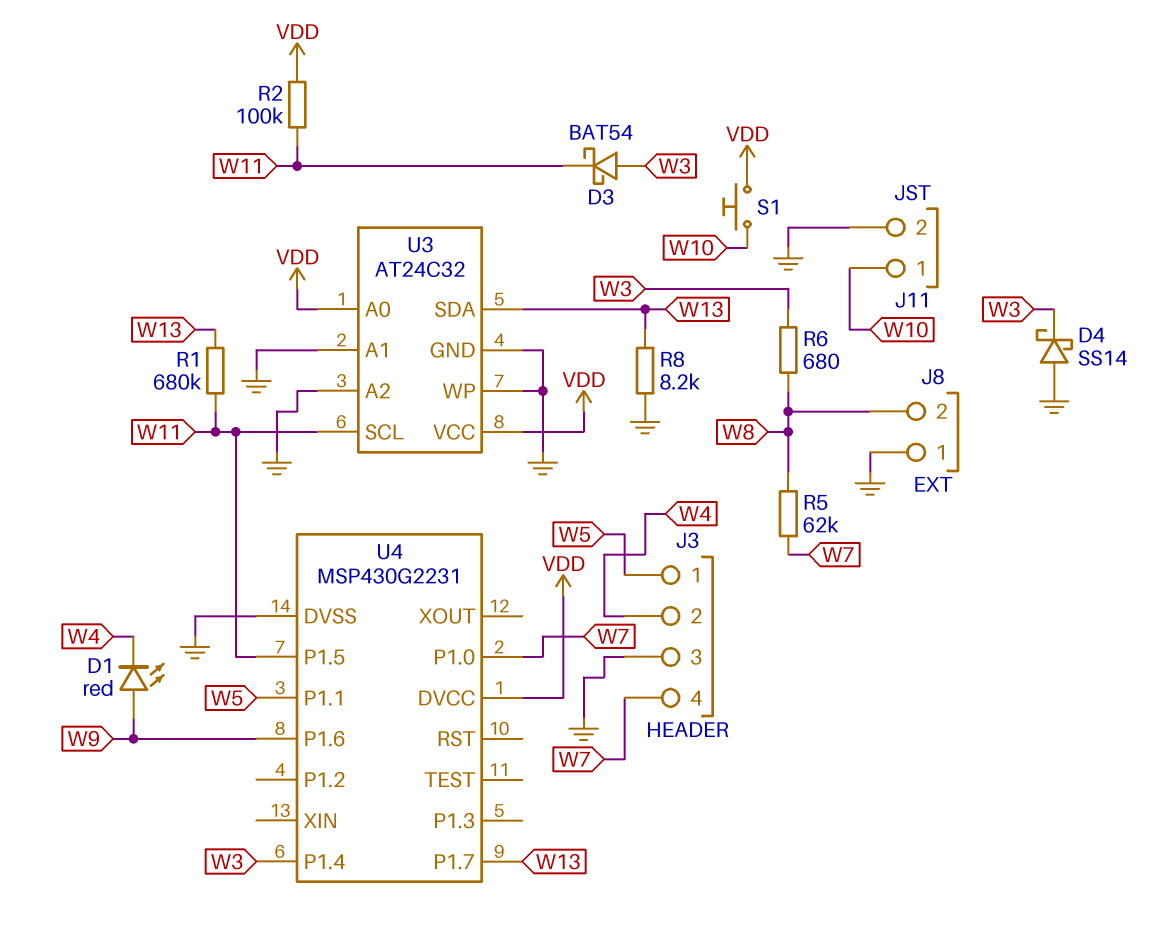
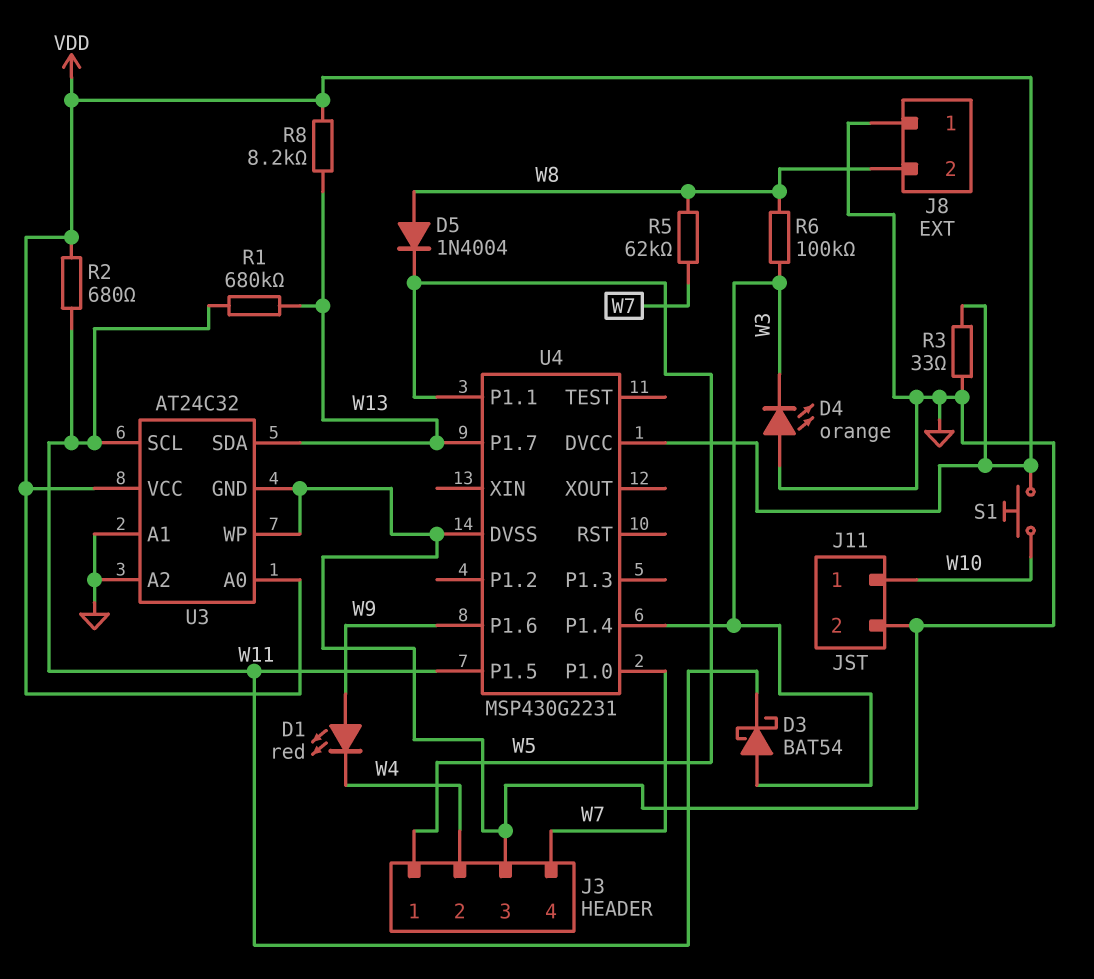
D4: schottky SS14 (A GND, K W3) -> LED orange (A GND, K W3)
D5: none -> diode 1N4004 (A W8, K W5)
R2: 100k (VDD, W11) -> 680 (VDD, W11)
R3: none -> 33 (GND, VDD)
R6: 680 (W3, W8) -> 100k (W3, W8)
R8: 8.2k (GND, W13) -> 8.2k (VDD, W13)

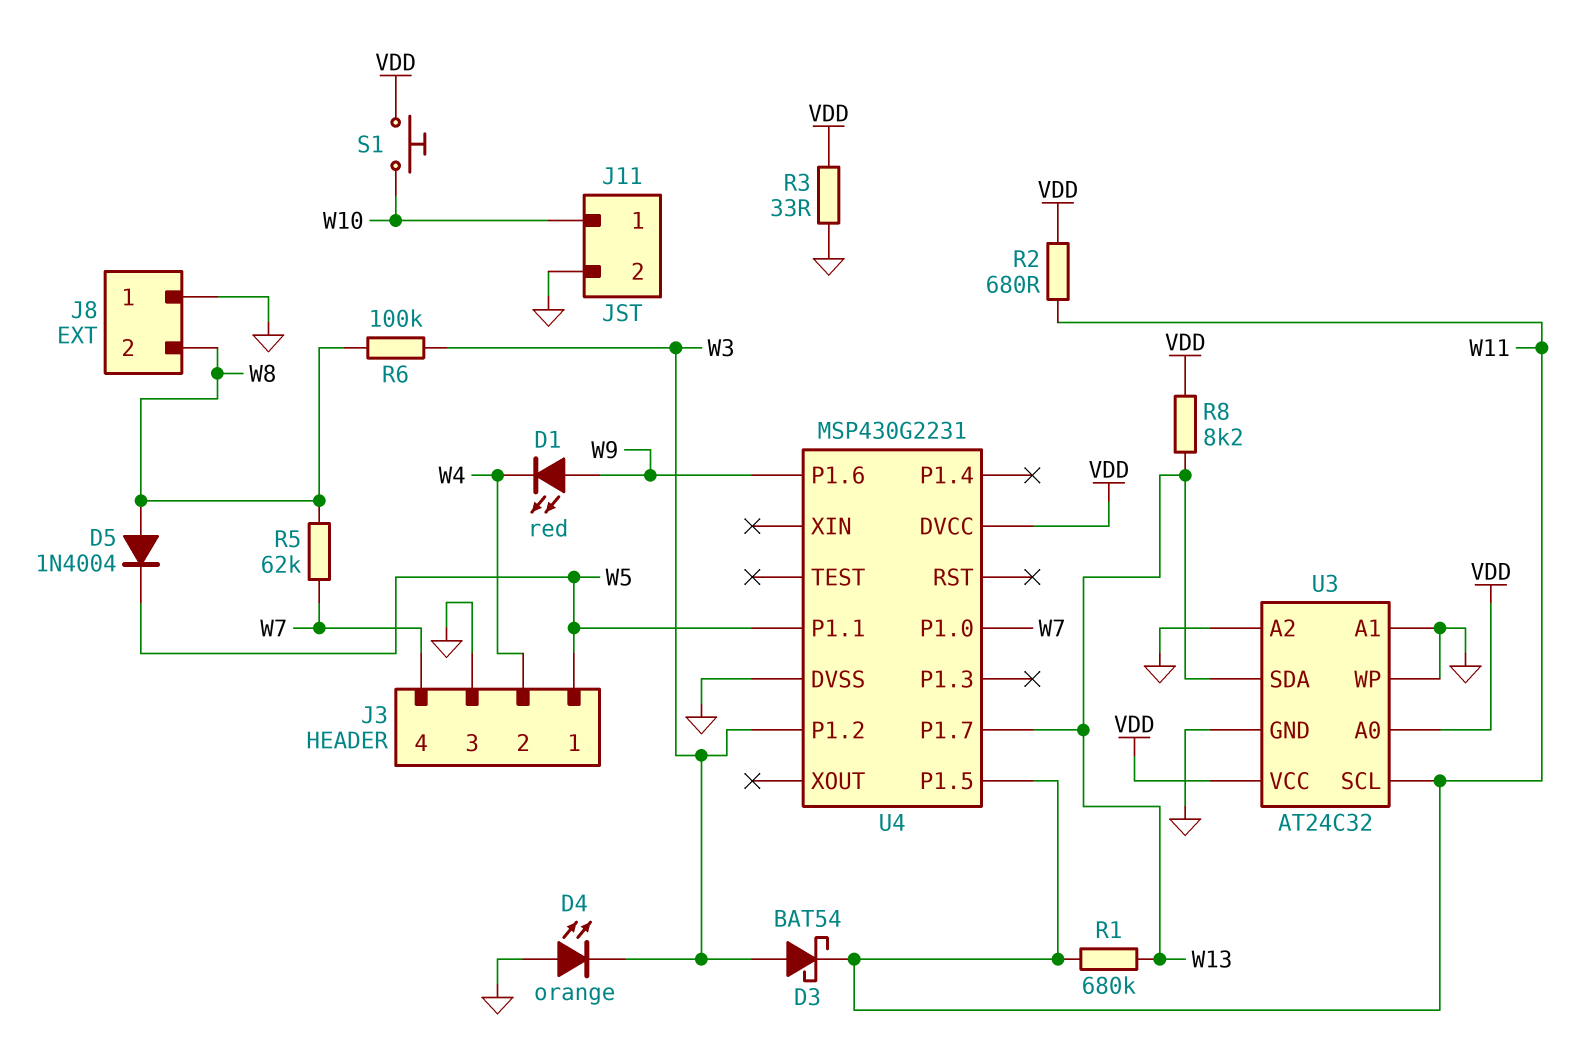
U4 pin P1.2: none -> W3
U4 pin P1.4: W3 -> none

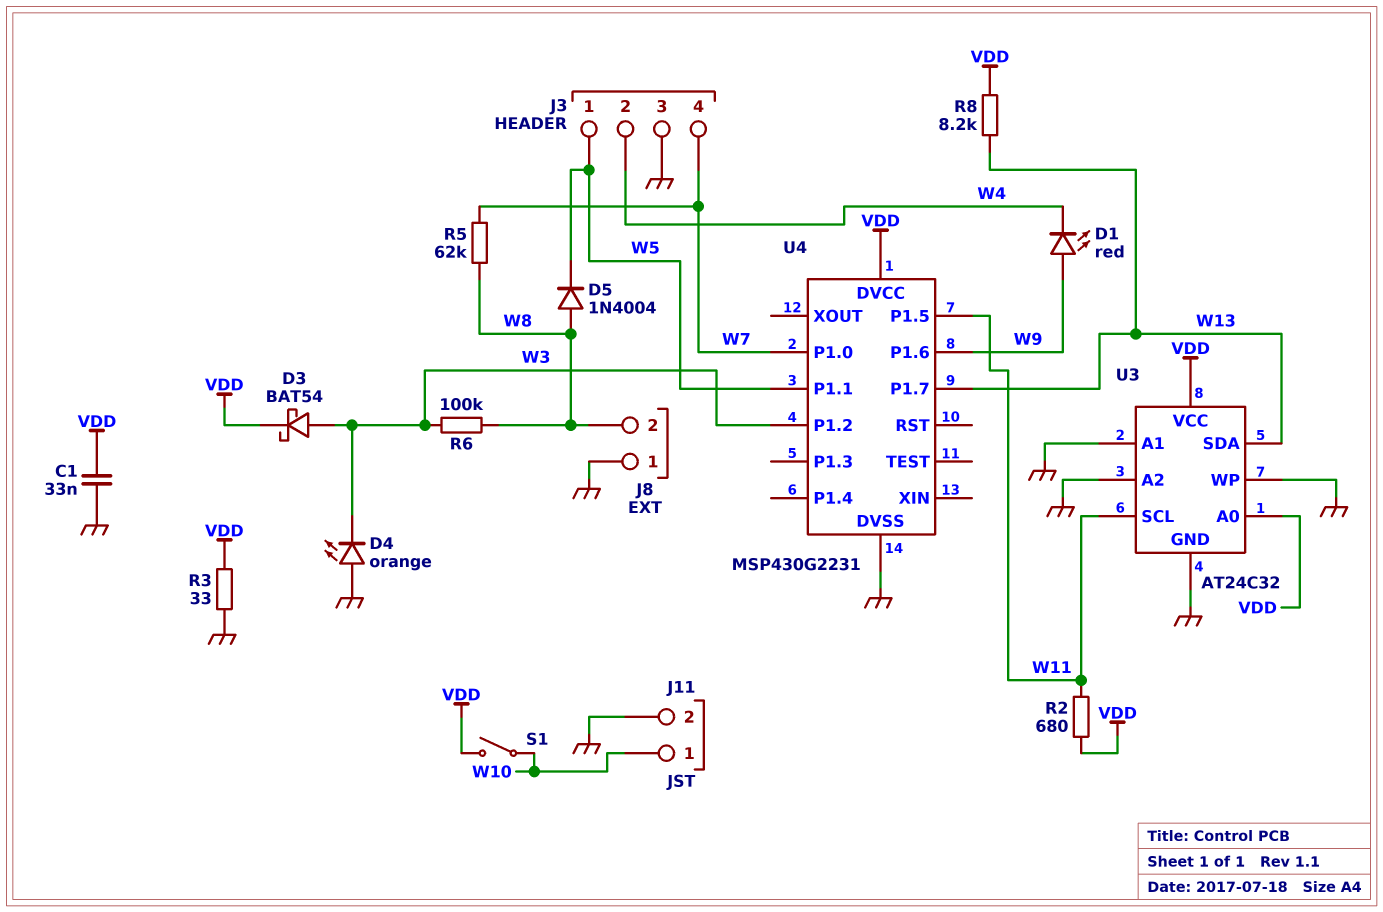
C1: none -> 33nF (GND, VDD)
D3: schottky BAT54 (A W3, K W11) -> schottky BAT54 (A W3, K VDD)
R1: 680k (W11, W13) -> none
S1: button (VDD, W10) -> switch (VDD, W10)

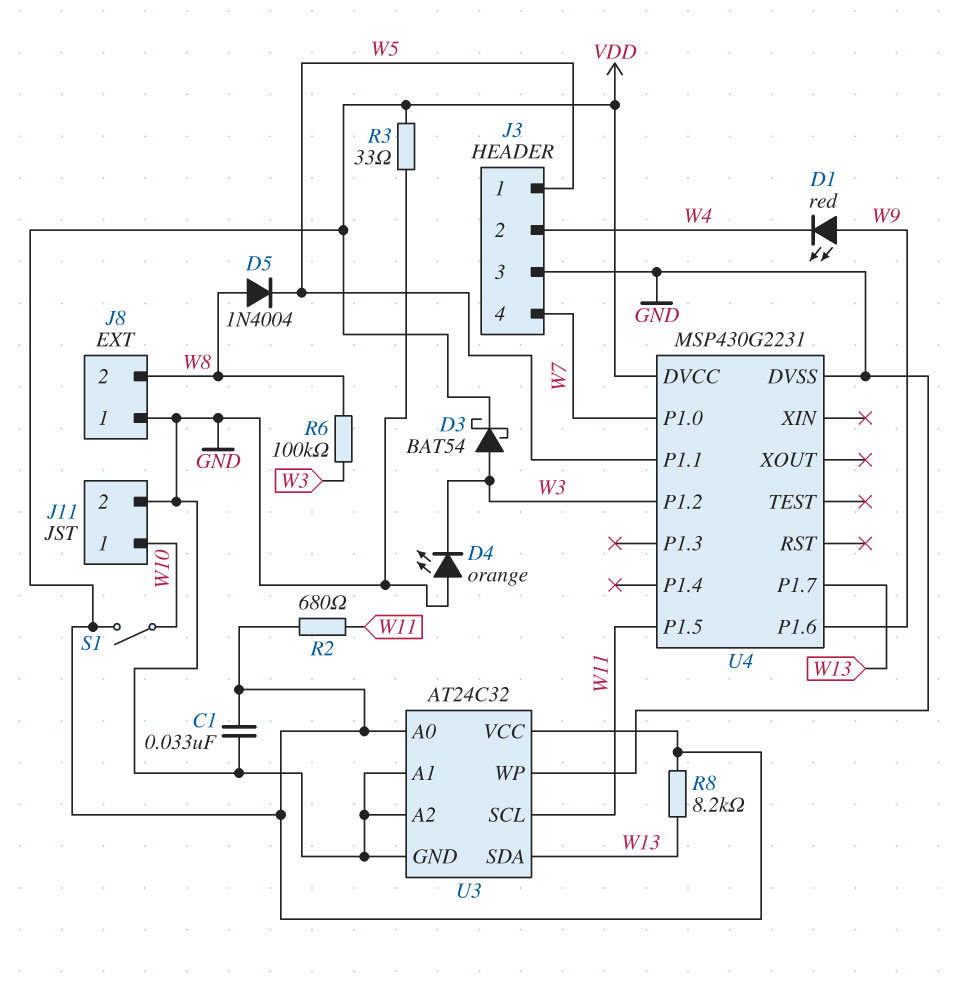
R5: 62k (W7, W8) -> none

